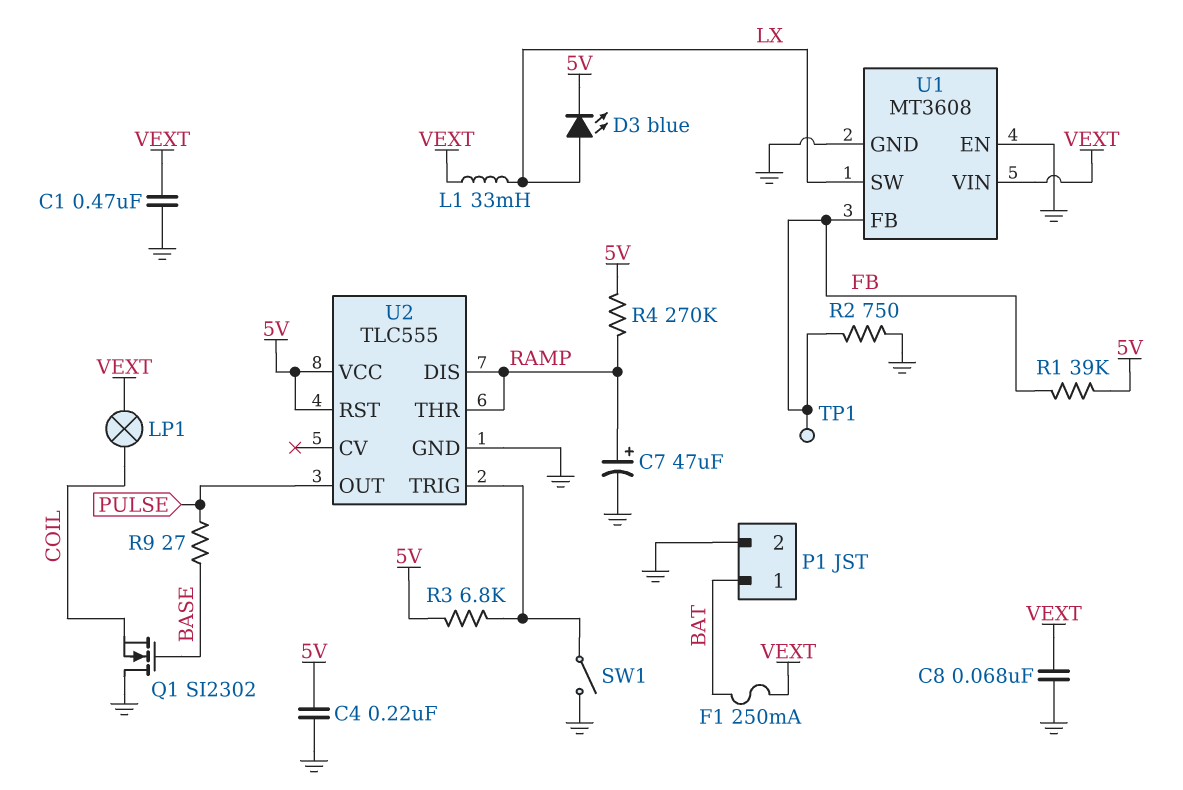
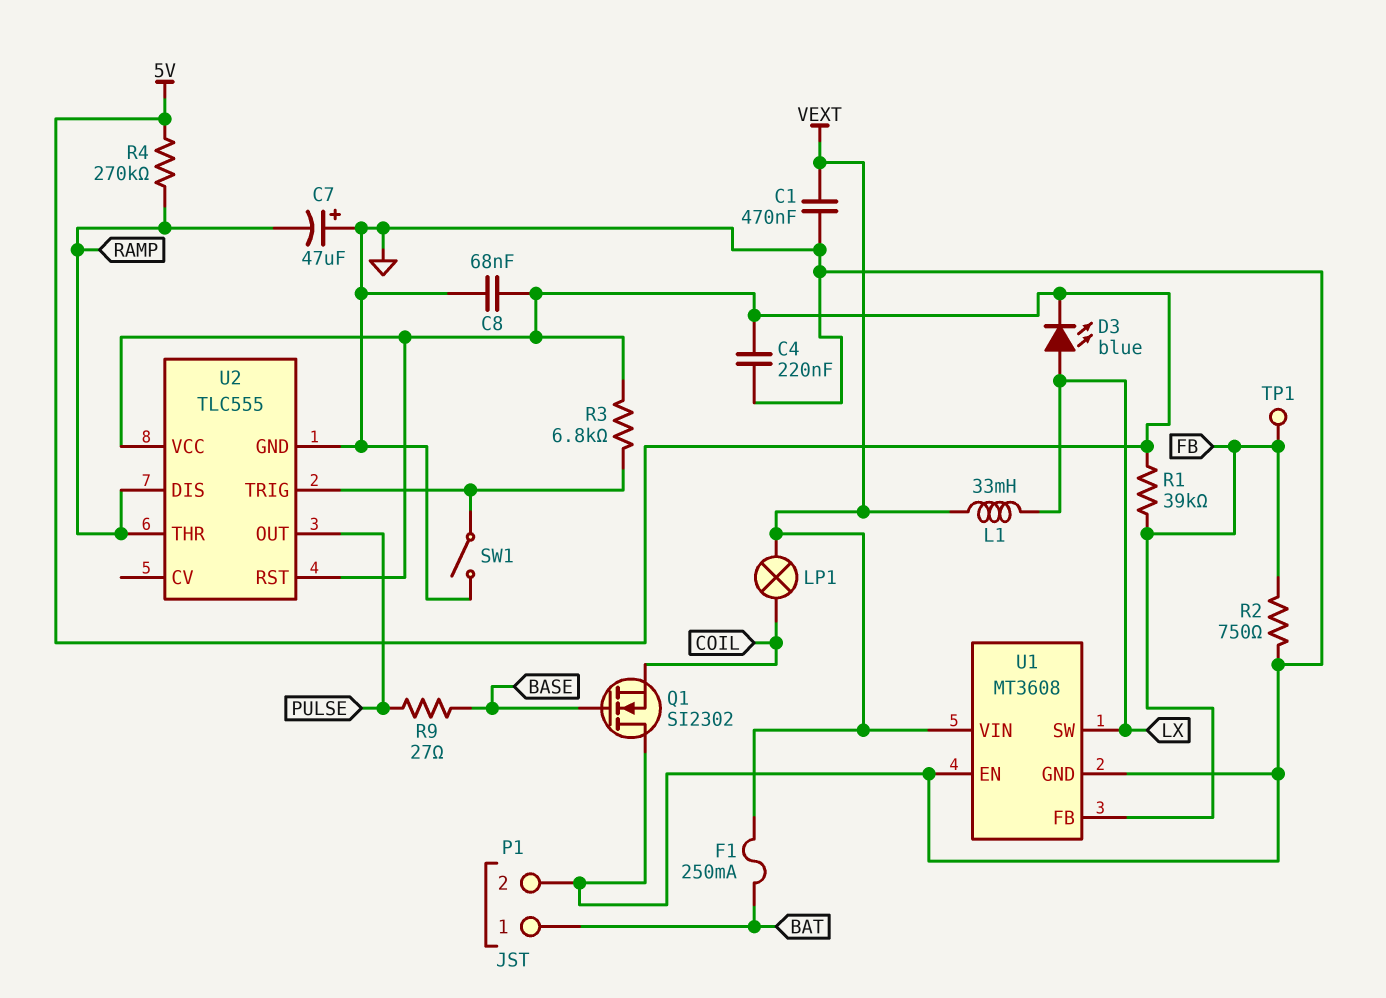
C7: 47uF (plus RAMP, minus GND) -> 47uF (plus GND, minus RAMP)
C8: 68nF (GND, VEXT) -> 68nF (5V, GND)

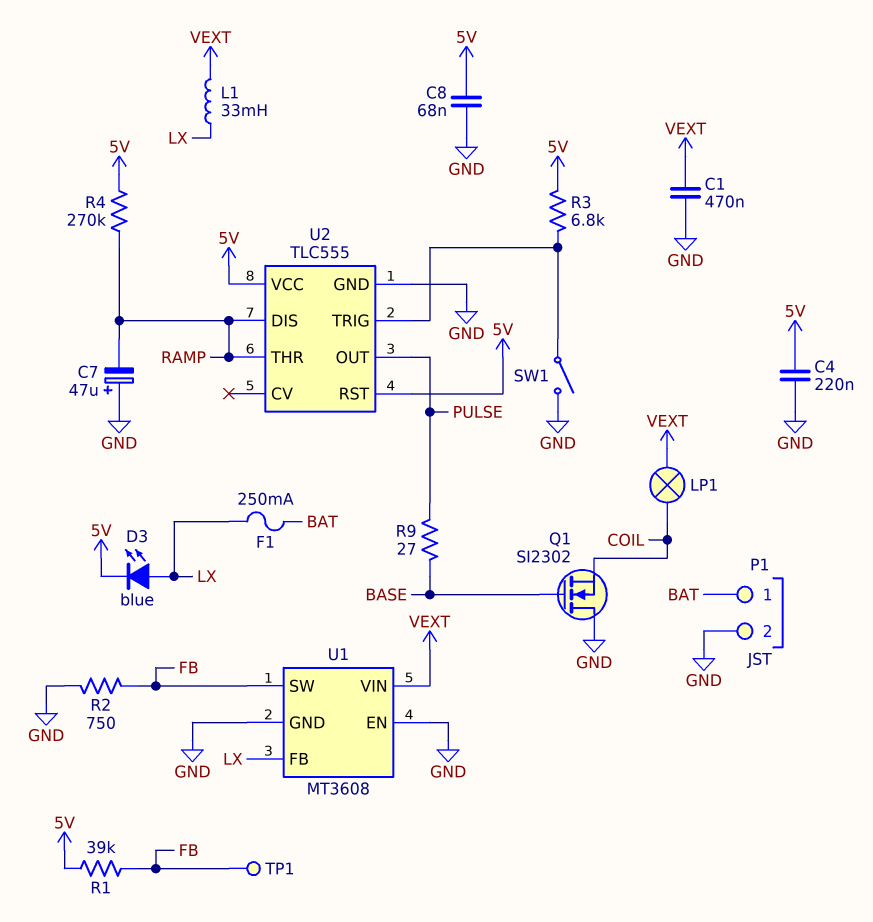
F1: 250mA (BAT, VEXT) -> 250mA (BAT, LX)
U1 pin FB: FB -> LX
U1 pin SW: LX -> FB

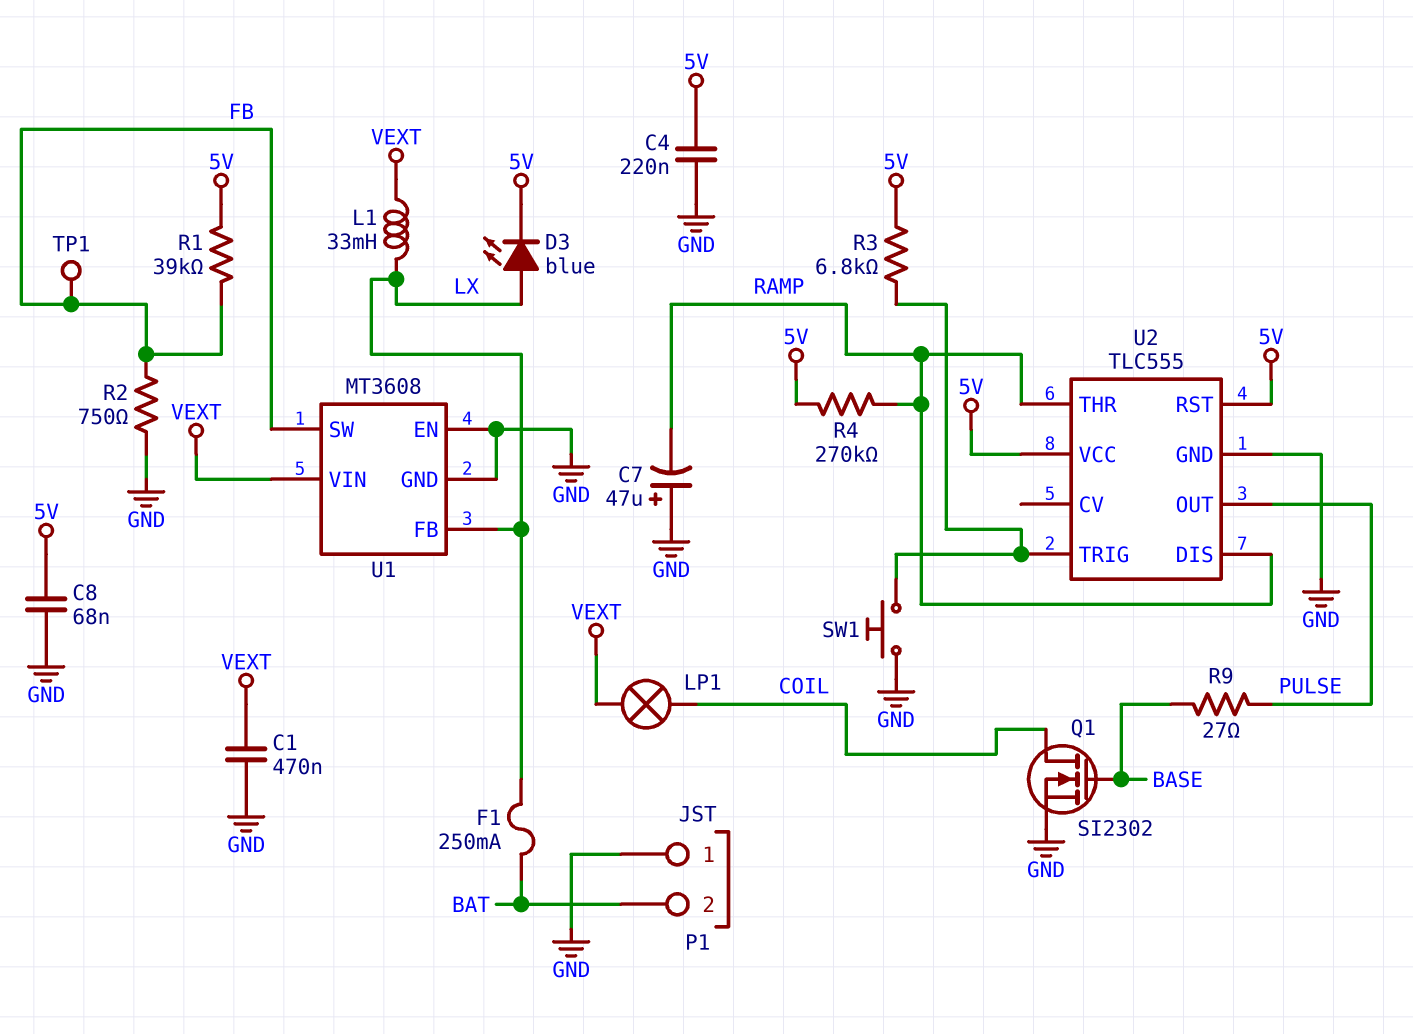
P1 pin 1: BAT -> GND
P1 pin 2: GND -> BAT
Q1: NMOS SI2302 (G BASE, D GND, S COIL) -> NMOS SI2302 (G BASE, D COIL, S GND)
SW1: switch (GND, U2/TRIG) -> button (GND, U2/TRIG)

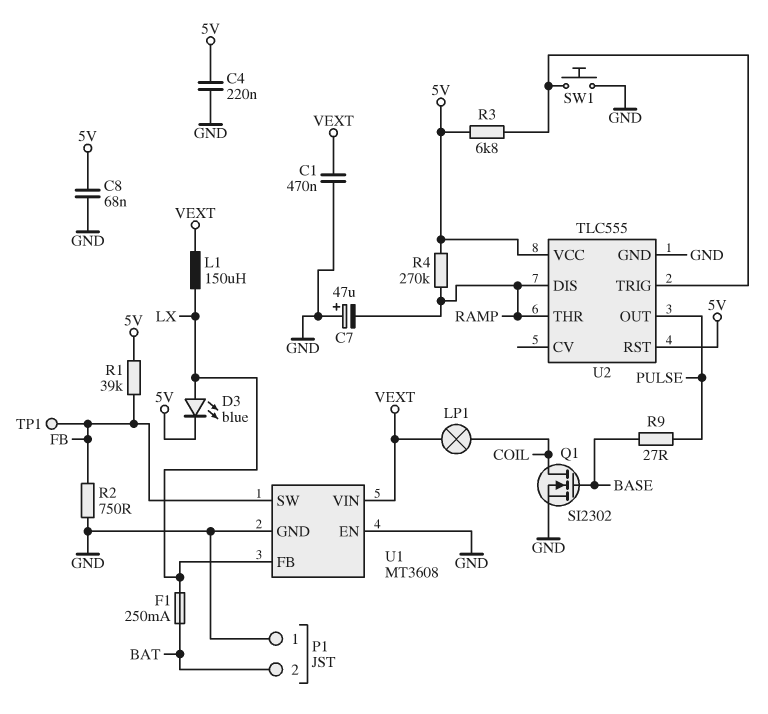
L1: 33mH (LX, VEXT) -> 150uH (LX, VEXT)

